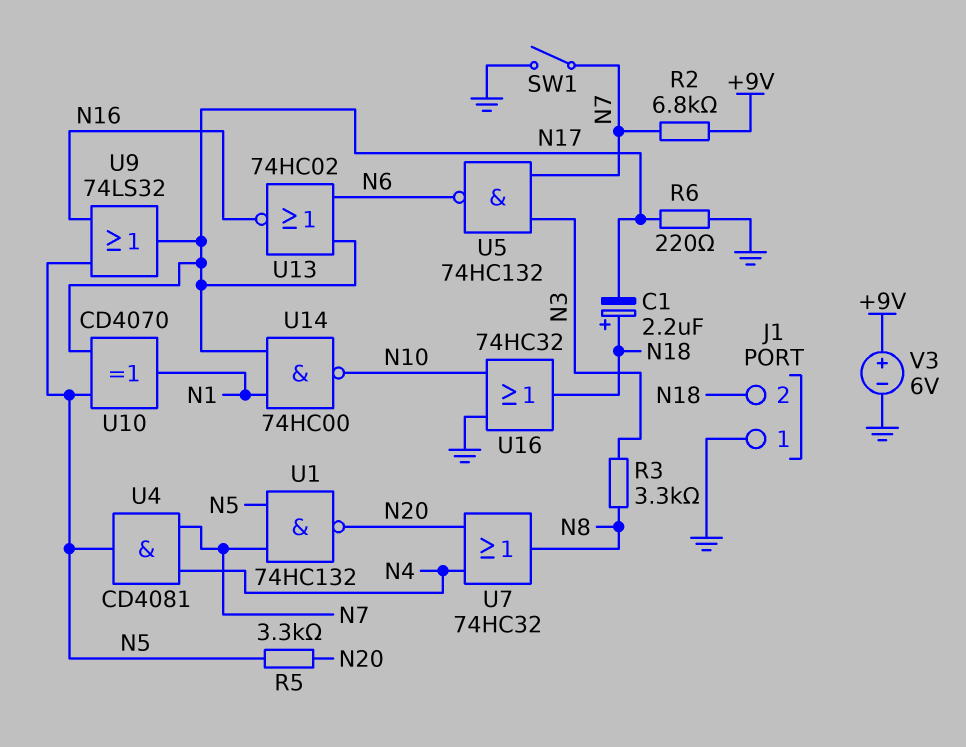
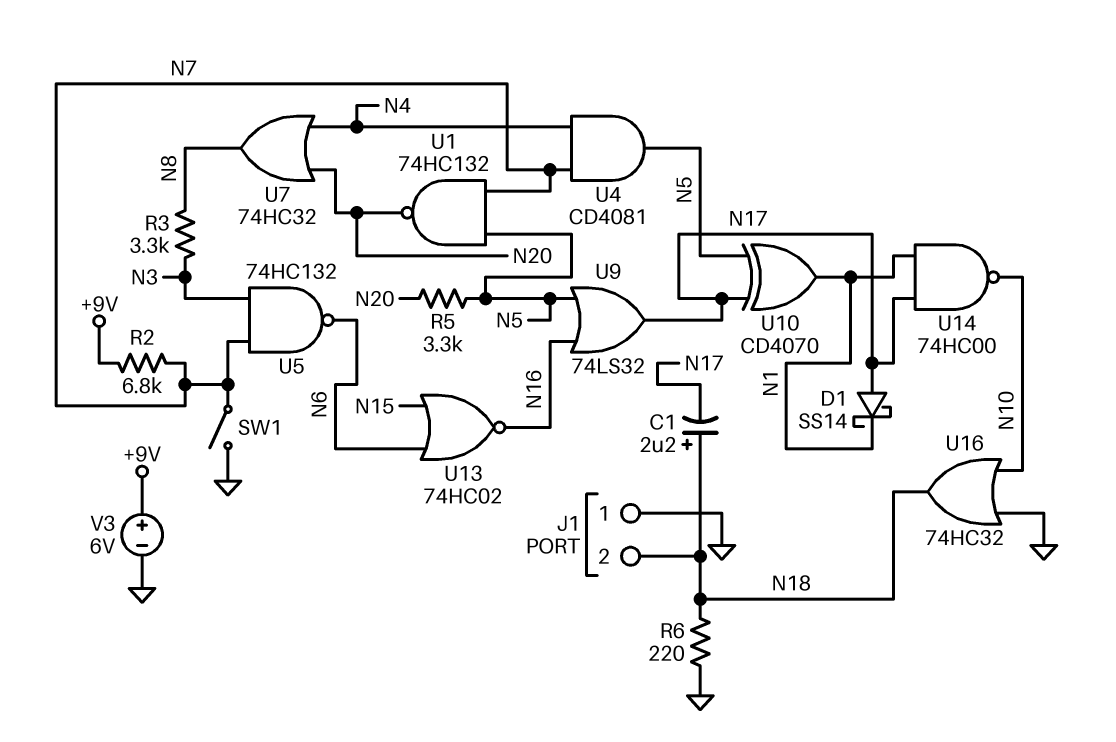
D1: none -> schottky SS14 (A N17, K N1)
R6: 220 (GND, N17) -> 220 (GND, N18)
U13: NOR 74HC02 (in N6, in N17, out N16) -> NOR 74HC02 (in N6, in N15, out N16)

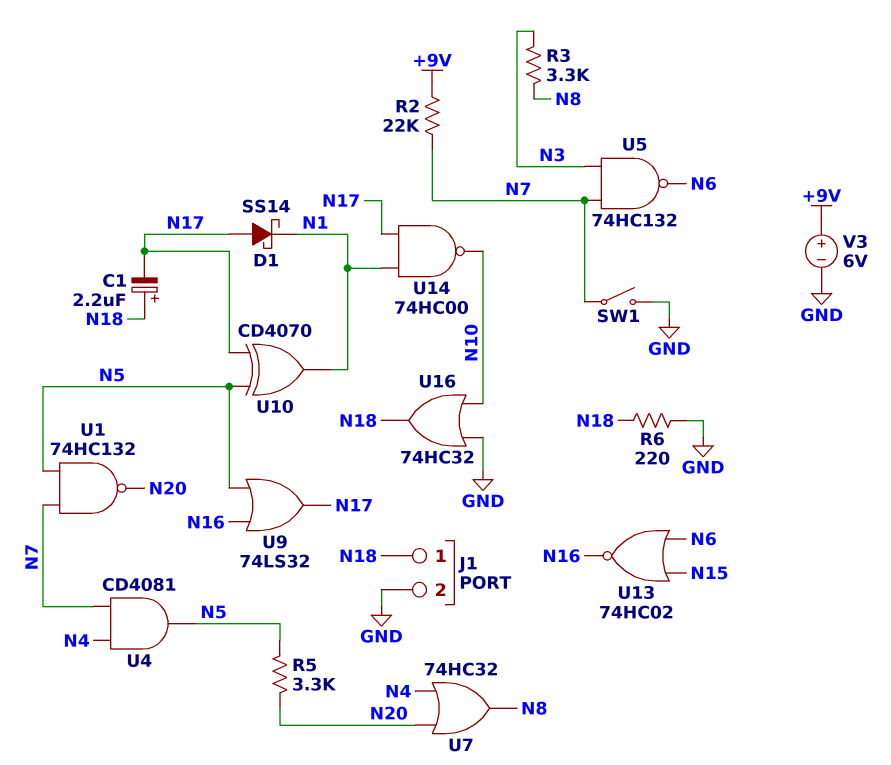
J1 pin 1: GND -> N18
J1 pin 2: N18 -> GND
R2: 6.8k (+9V, N7) -> 22k (+9V, N7)

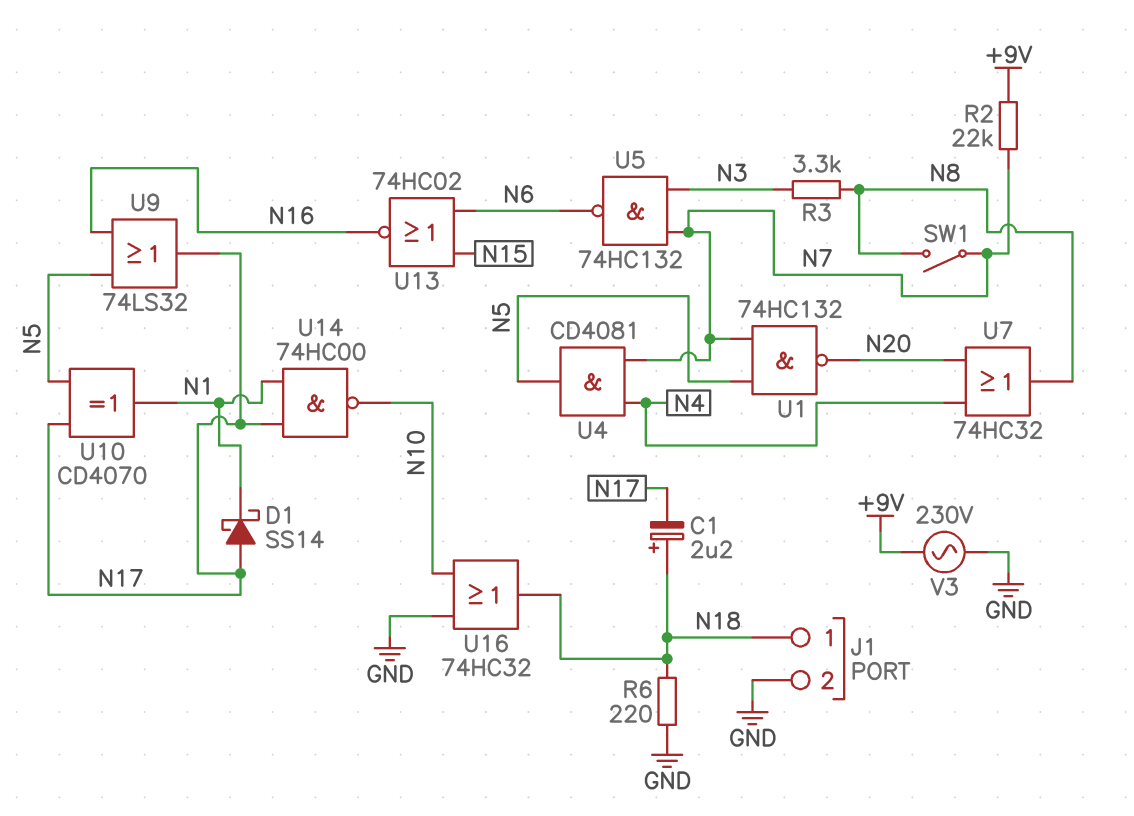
R5: 3.3k (N5, N20) -> none
SW1: switch (GND, N7) -> switch (N7, N8)
V3: 6V (plus +9V, minus GND) -> AC 230V (+9V, GND)

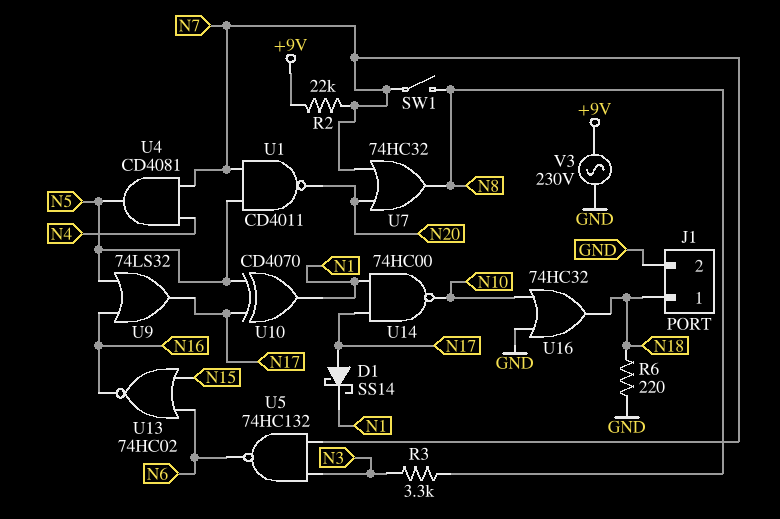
C1: 2.2uF (plus N18, minus N17) -> none
U1: NAND 74HC132 (in N5, in N7, out N20) -> NAND CD4011 (in N5, in N7, out N20)
U7: OR 74HC32 (in N4, in N20, out N8) -> OR 74HC32 (in N7, in N20, out N8)

